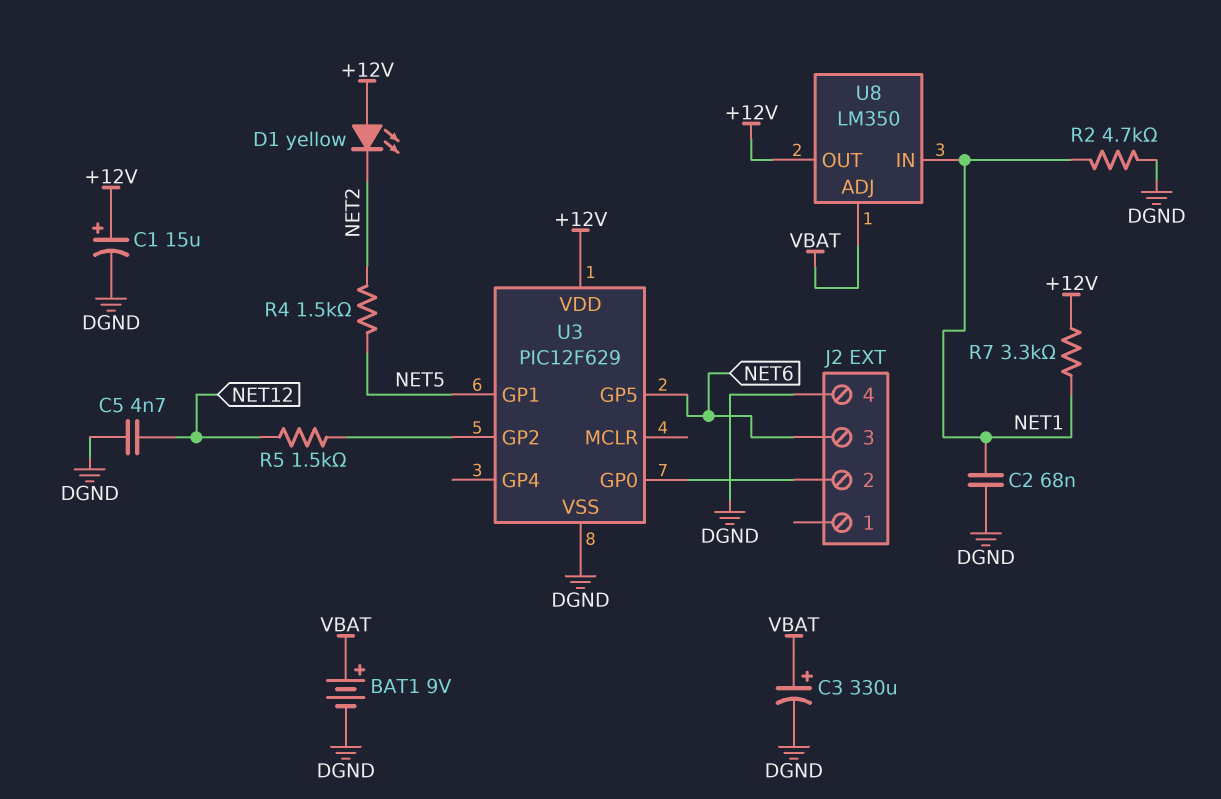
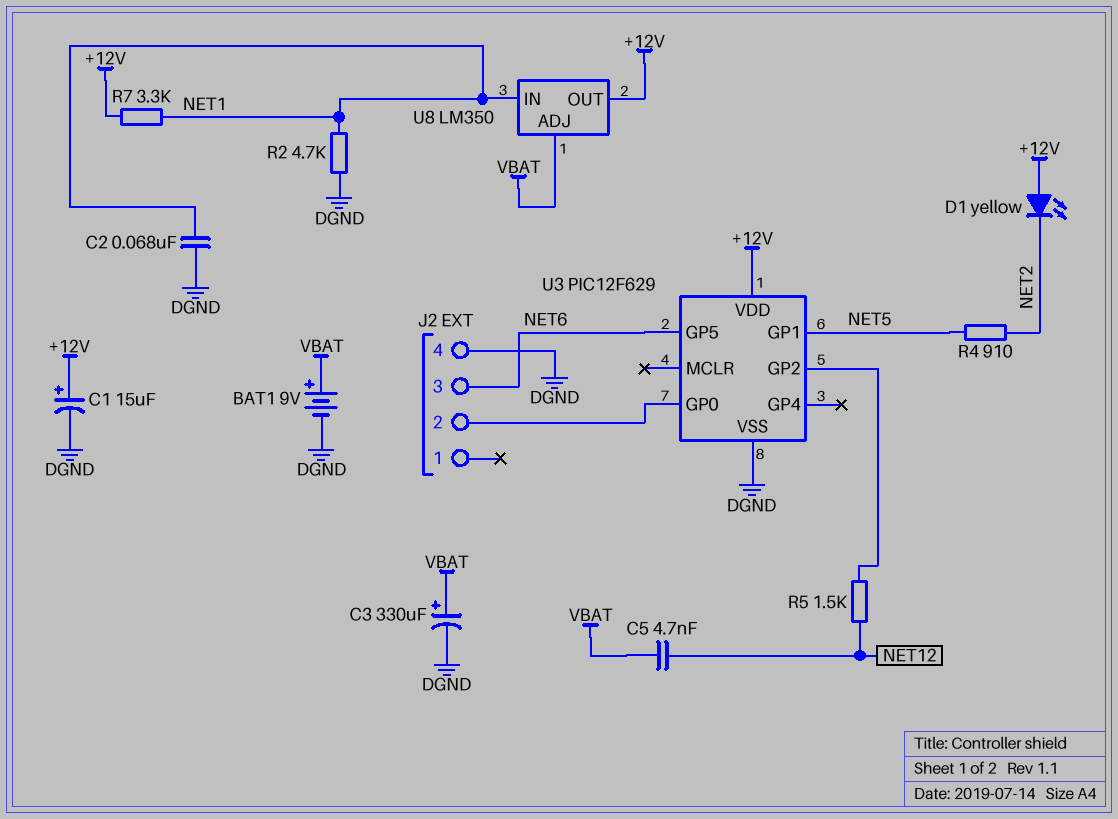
C5: 4.7nF (DGND, NET12) -> 4.7nF (NET12, VBAT)
R4: 1.5k (NET2, NET5) -> 910 (NET2, NET5)

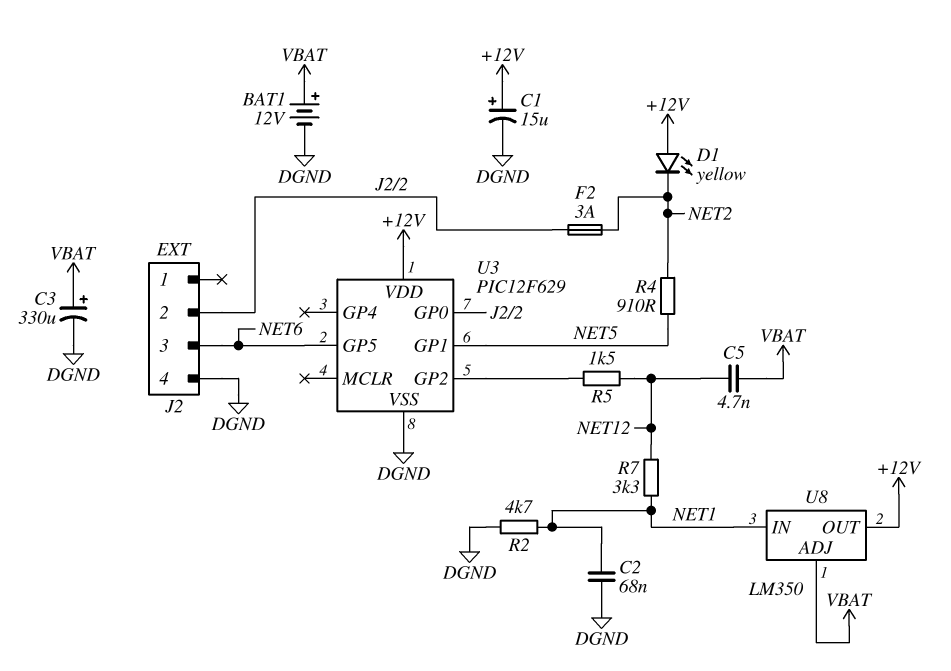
BAT1: 9V (plus VBAT, minus DGND) -> 12V (plus VBAT, minus DGND)
F2: none -> 3A (J2/2, NET2)
R7: 3.3k (+12V, NET1) -> 3.3k (NET1, NET12)

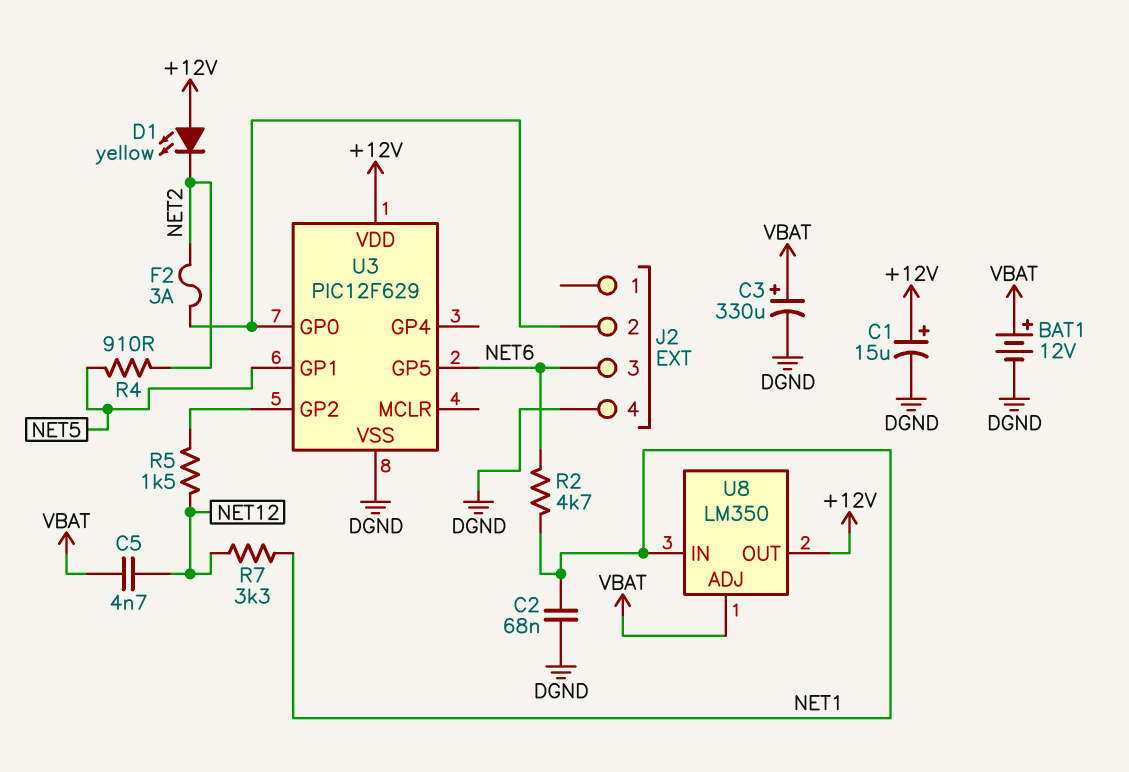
R2: 4.7k (DGND, NET1) -> 4.7k (NET1, NET6)

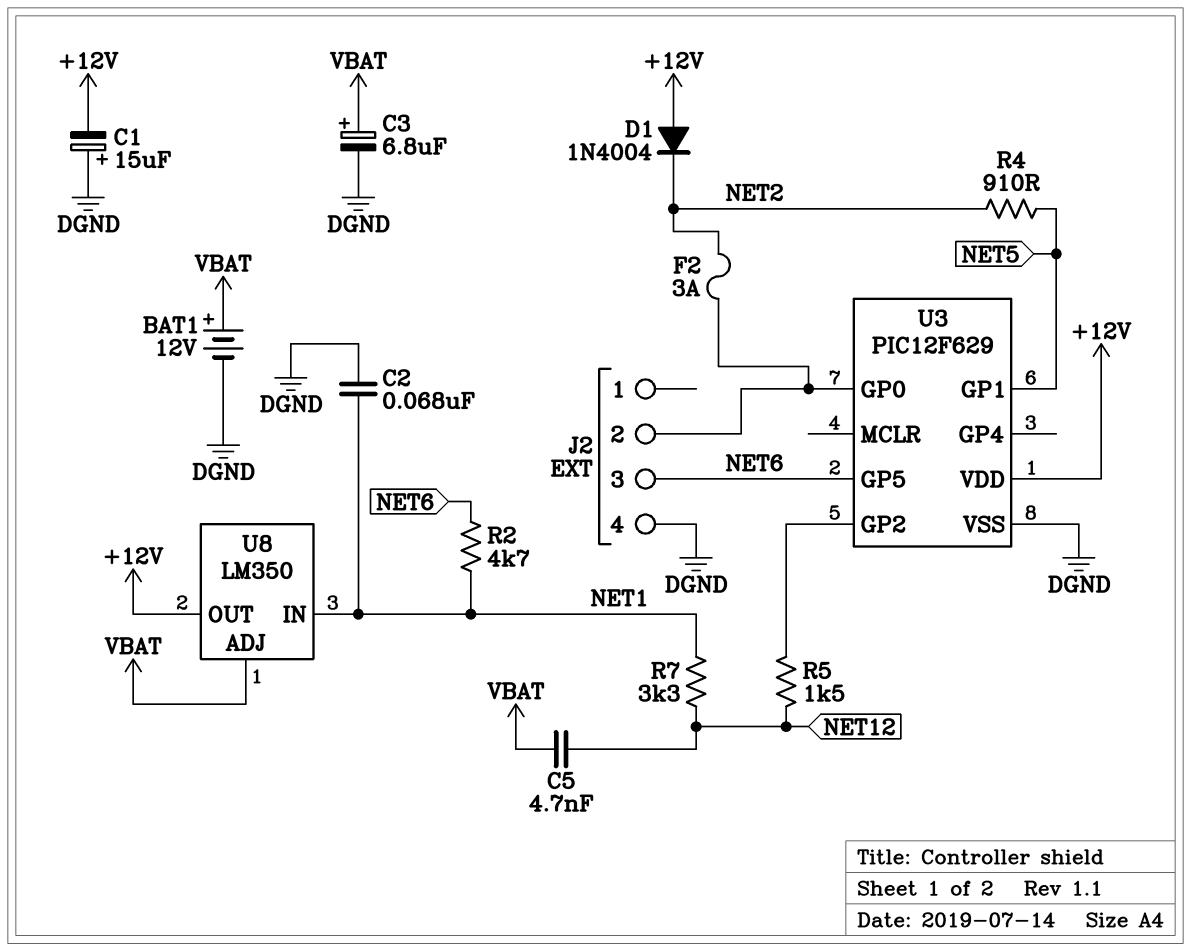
C1: 15uF (plus +12V, minus DGND) -> 15uF (plus DGND, minus +12V)
C3: 330uF (plus VBAT, minus DGND) -> 6.8uF (plus VBAT, minus DGND)
D1: LED yellow (A +12V, K NET2) -> diode 1N4004 (A +12V, K NET2)

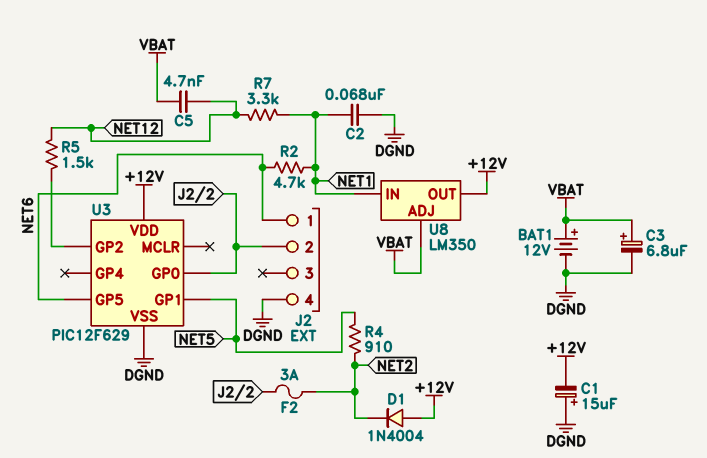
J2 pin 1: none -> NET6
J2 pin 3: NET6 -> none

